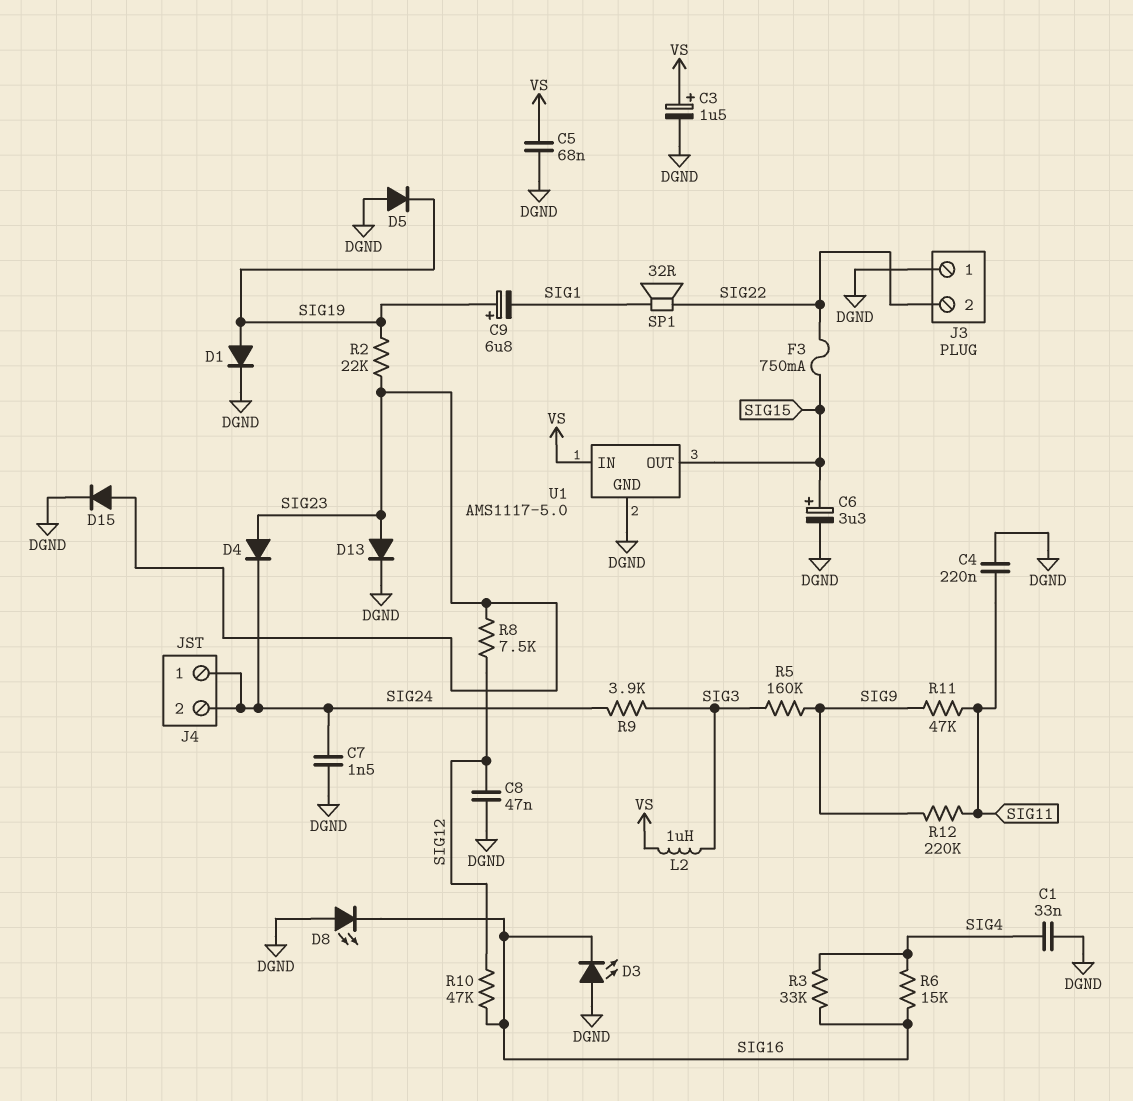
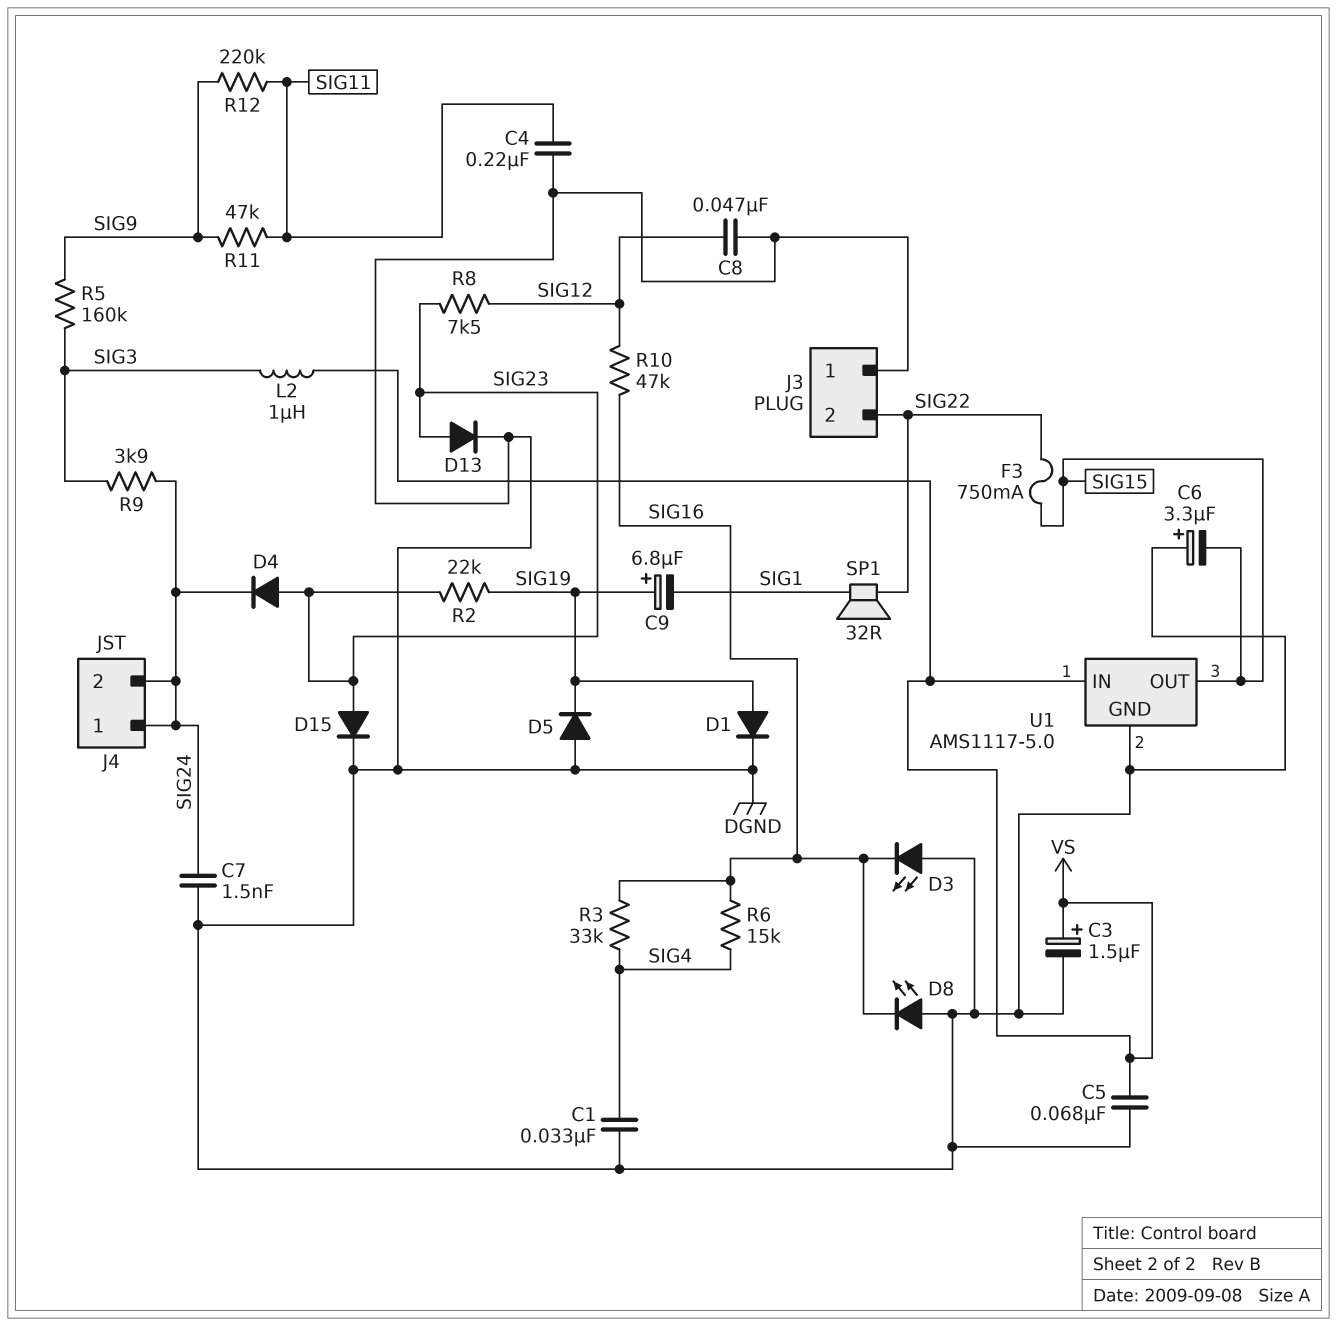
C6: 3.3uF (plus SIG15, minus DGND) -> 3.3uF (plus DGND, minus SIG15)

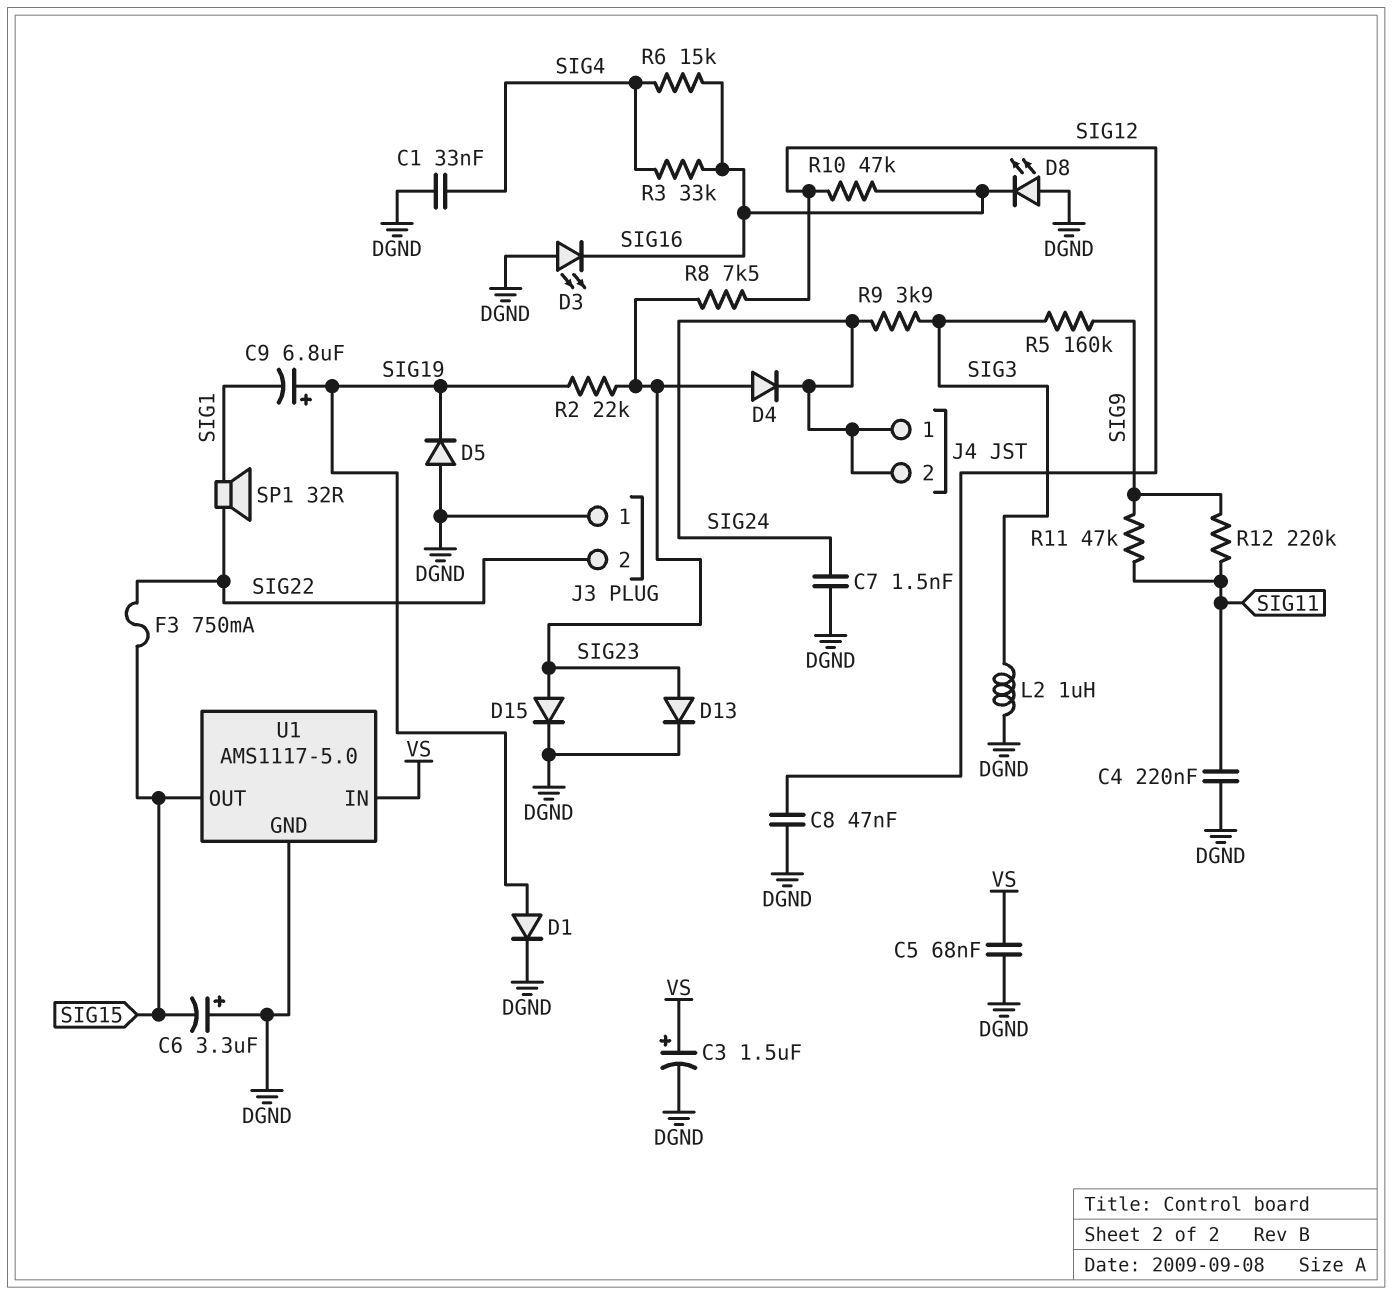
L2: 1uH (SIG3, VS) -> 1uH (DGND, SIG3)

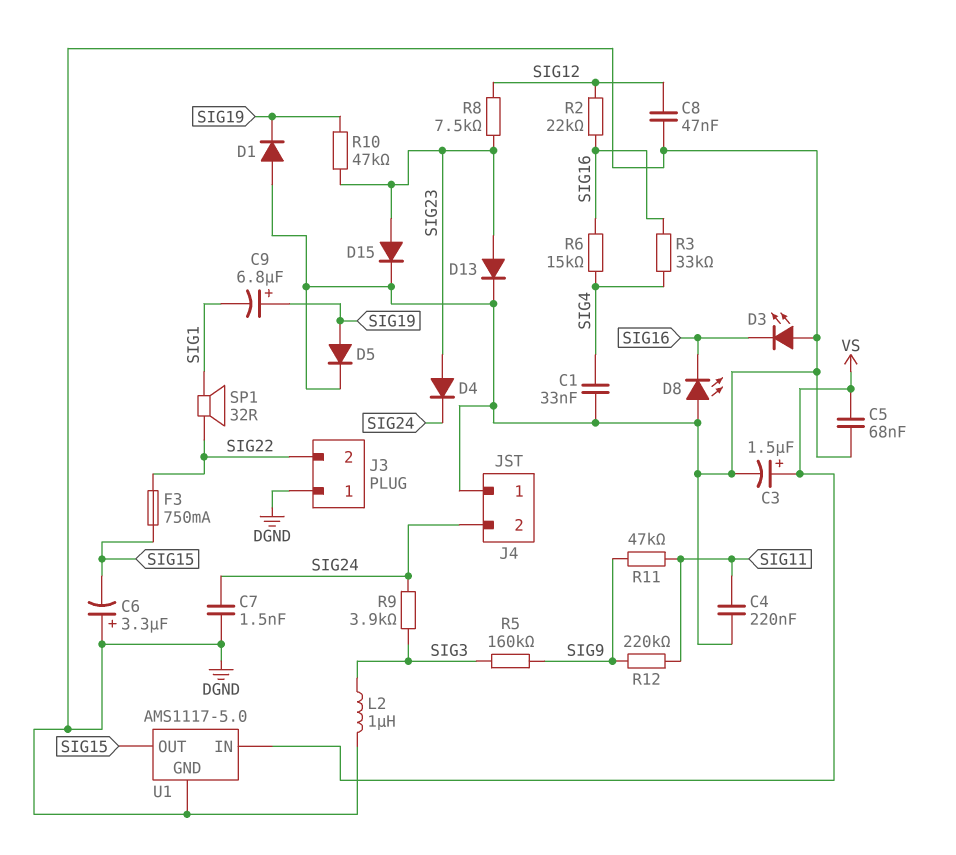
D1: diode (A SIG19, K DGND) -> diode (A DGND, K SIG19)
D5: diode (A DGND, K SIG19) -> diode (A SIG19, K DGND)
J4 pin 1: SIG24 -> DGND
R2: 22k (SIG19, SIG23) -> 22k (SIG12, SIG16)
R10: 47k (SIG12, SIG16) -> 47k (SIG19, SIG23)

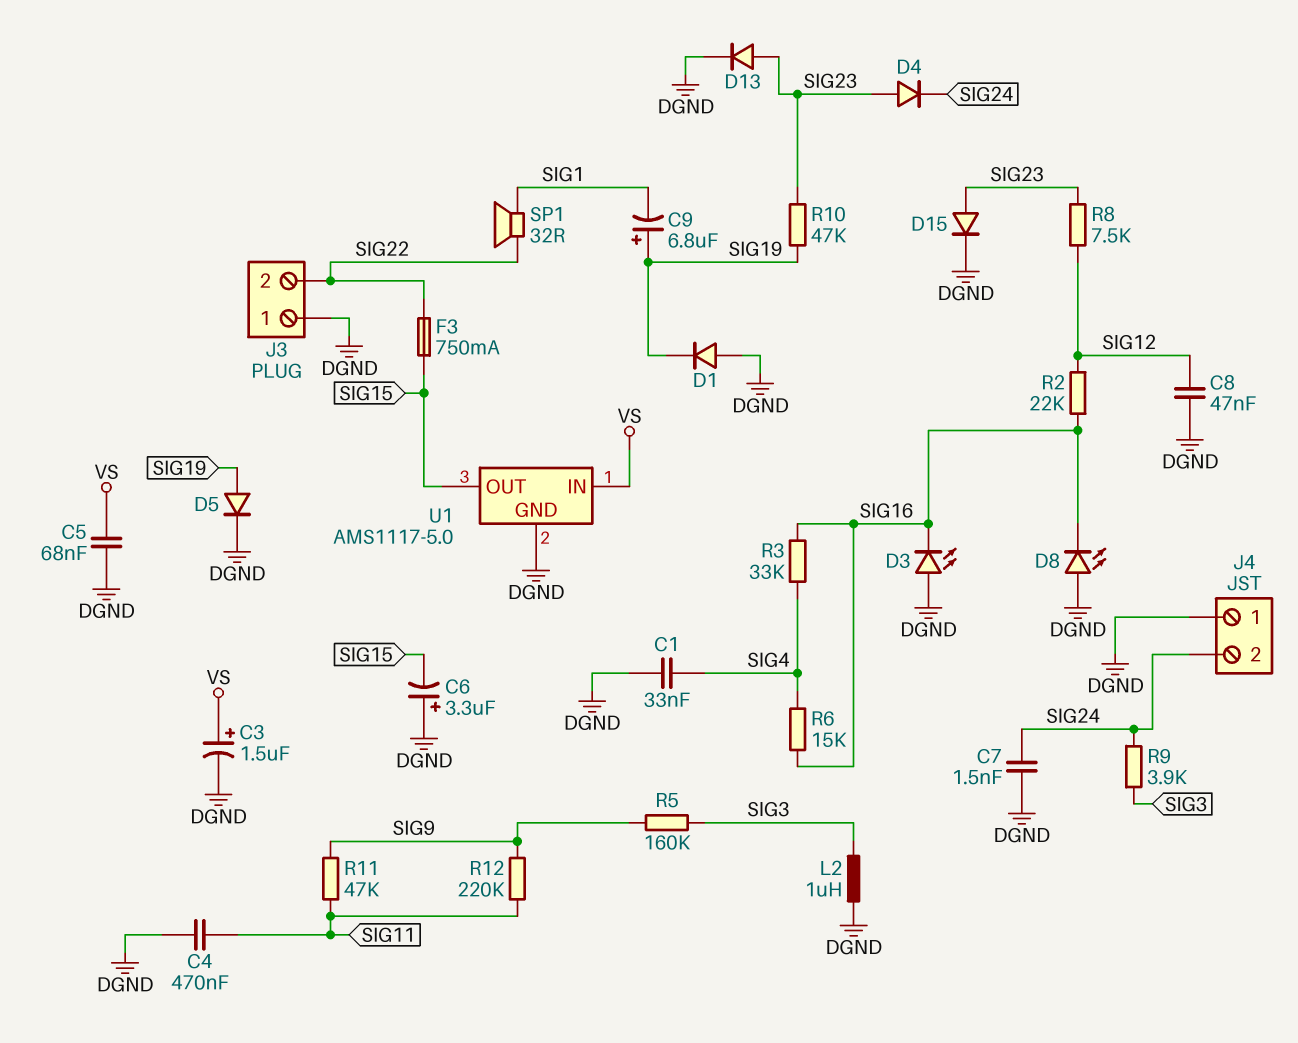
C4: 220nF (DGND, SIG11) -> 470nF (DGND, SIG11)

